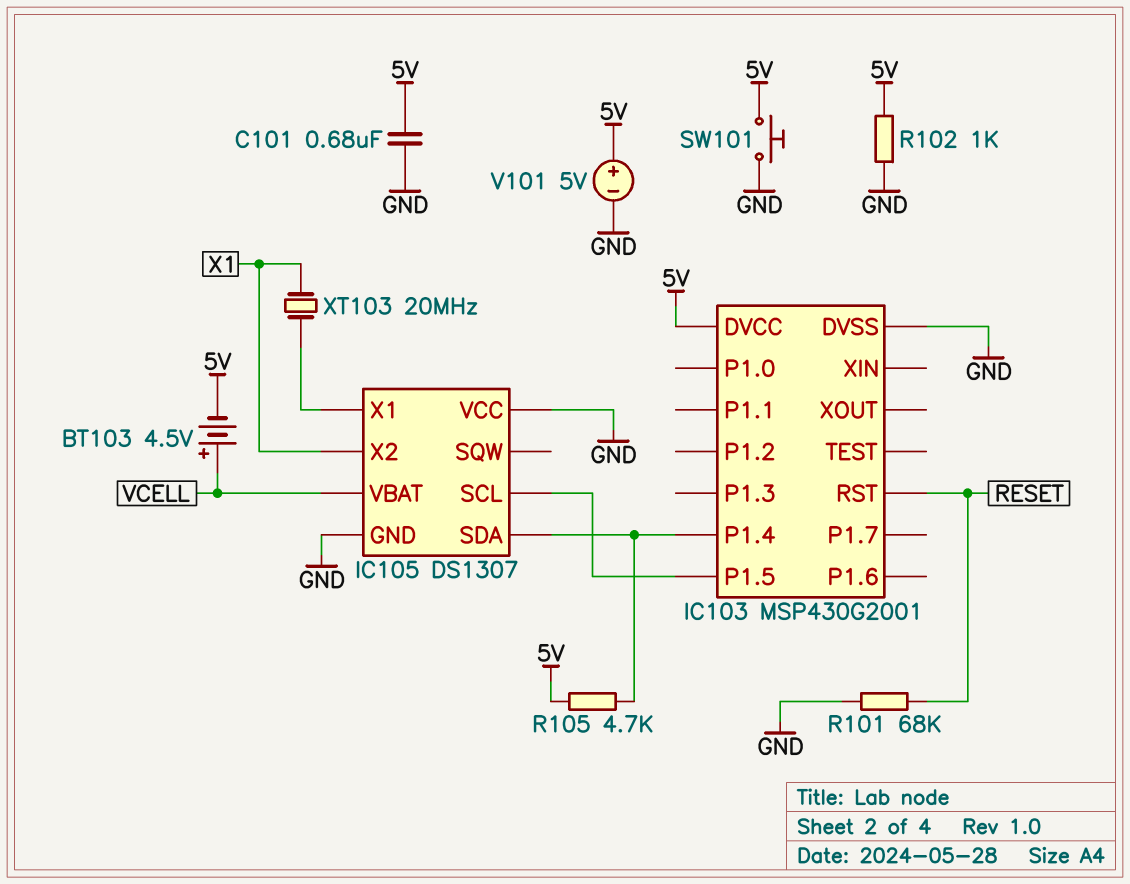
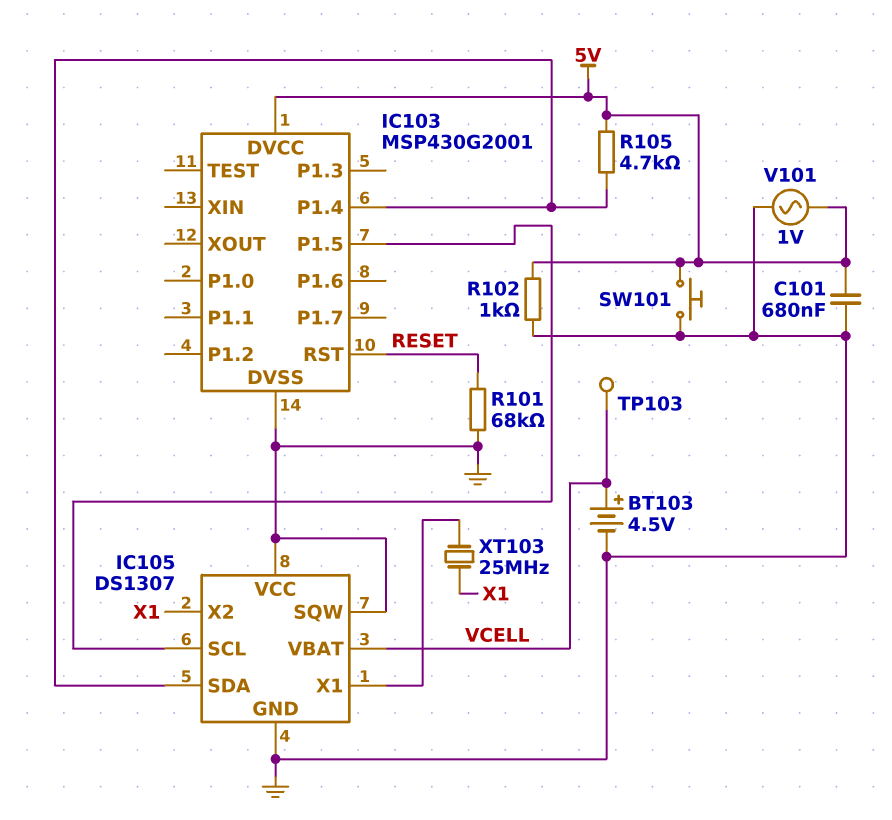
BT103: 4.5V (plus VCELL, minus 5V) -> 4.5V (plus VCELL, minus GND)
IC105 pin SQW: none -> GND
TP103: none -> test point (VCELL)
V101: 5V (plus 5V, minus GND) -> AC 1V (5V, GND)
XT103: 20MHz (IC105/X1, X1) -> 25MHz (IC105/X1, X1)

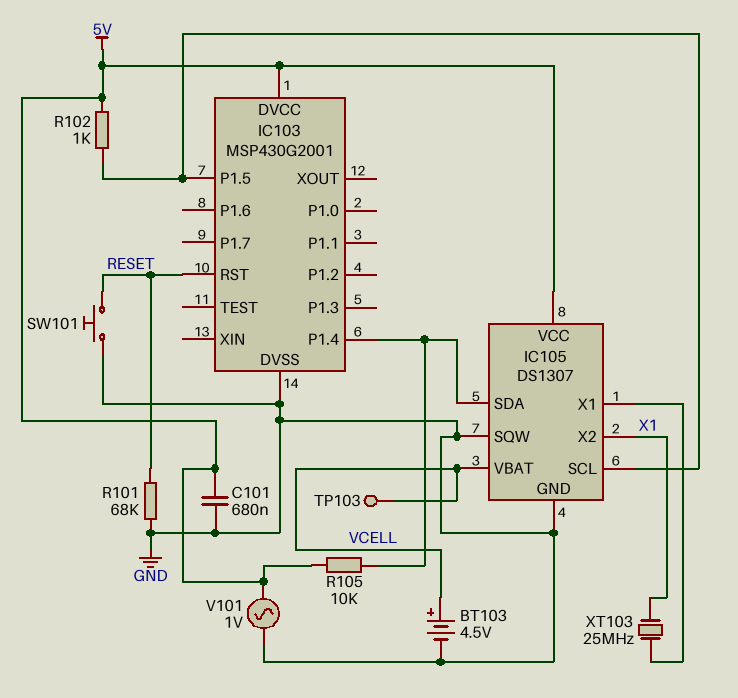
IC105 pin VCC: GND -> 5V
R102: 1k (5V, GND) -> 1k (5V, IC103/P1.5)
R105: 4.7k (5V, IC103/P1.4) -> 10k (5V, IC103/P1.4)
SW101: button (5V, GND) -> button (GND, RESET)

